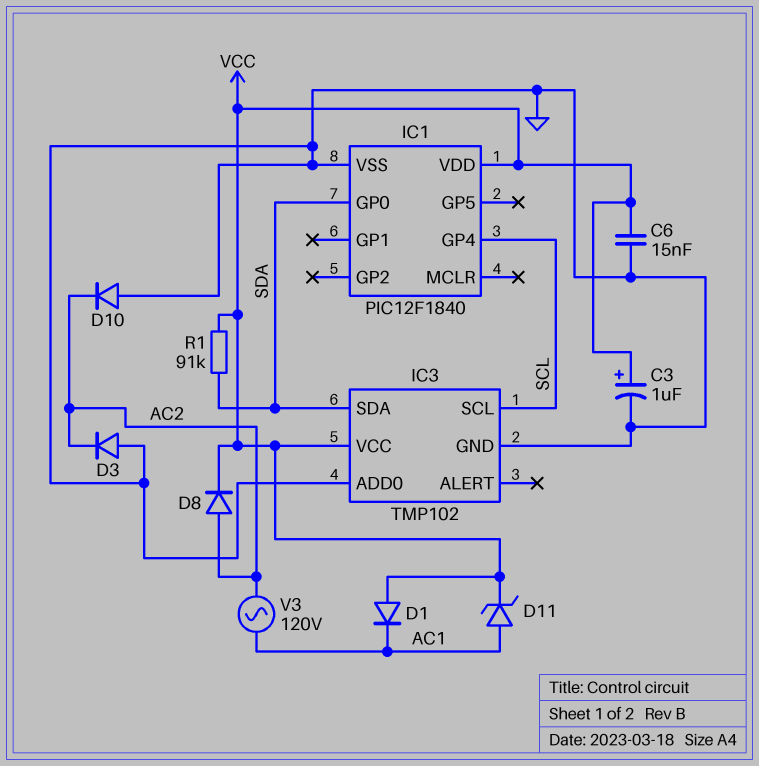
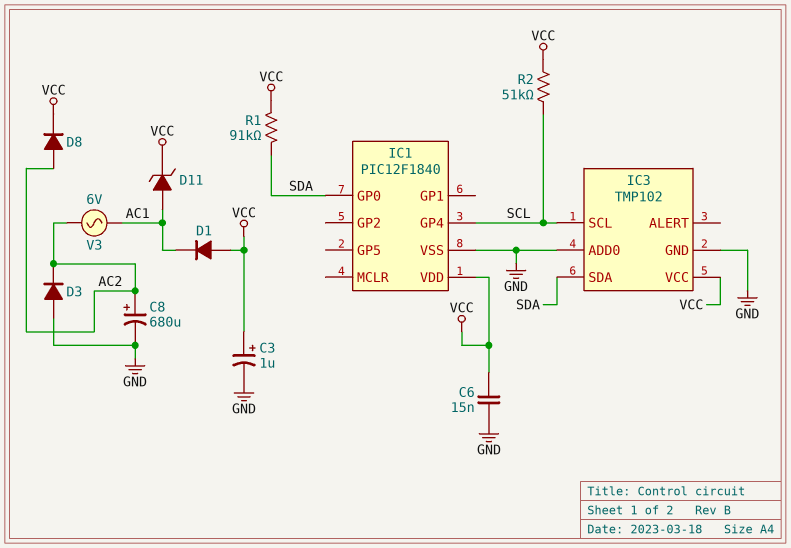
C8: none -> 680uF (plus AC2, minus GND)
D10: diode (A GND, K AC2) -> none
R2: none -> 51k (SCL, VCC)
V3: AC 120V (AC1, AC2) -> AC 6V (AC1, AC2)

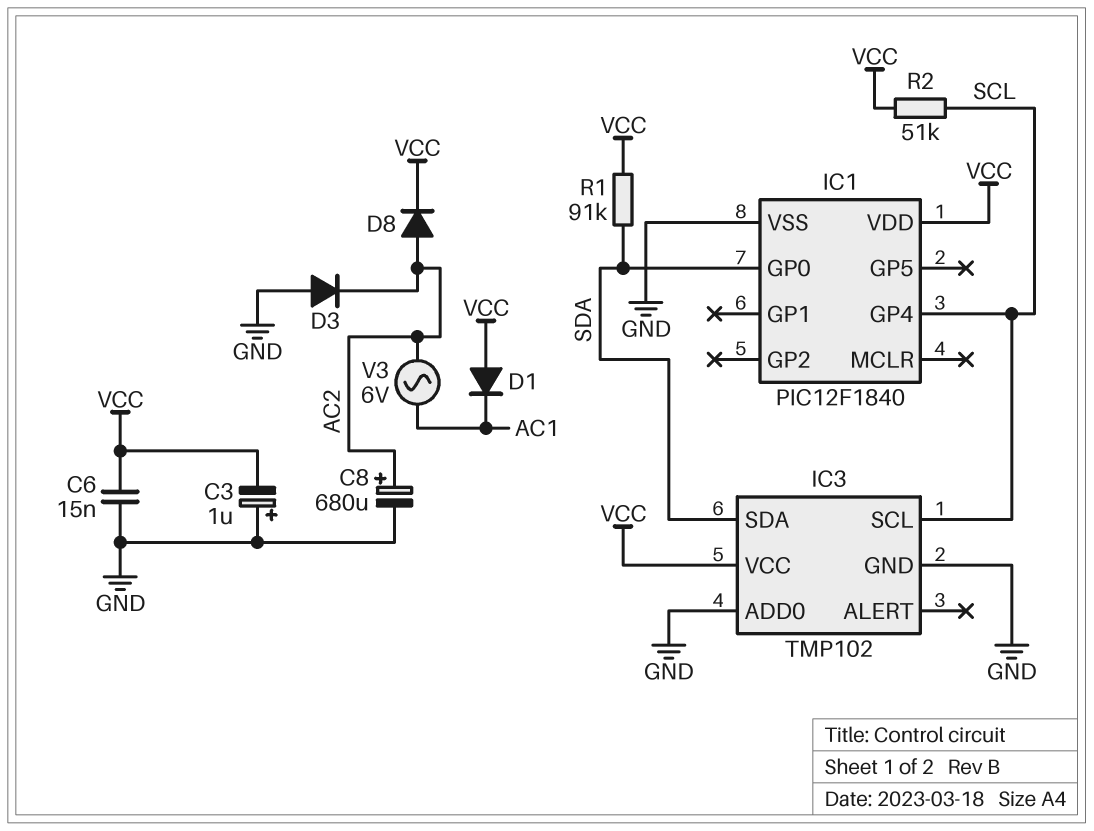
C3: 1uF (plus VCC, minus GND) -> 1uF (plus GND, minus VCC)
D11: zener (A AC1, K VCC) -> none

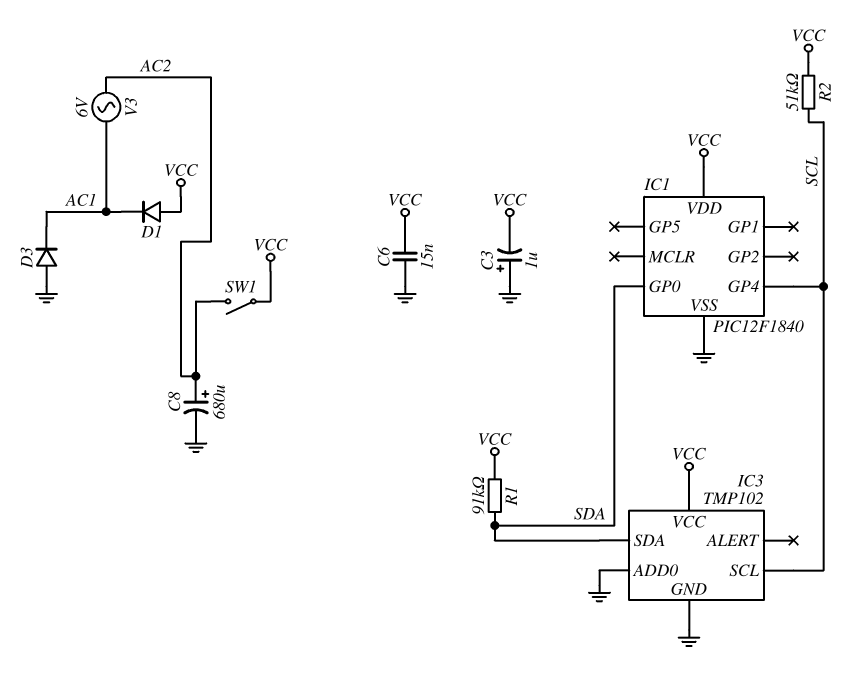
D3: diode (A GND, K AC2) -> diode (A GND, K AC1)
D8: diode (A AC2, K VCC) -> none
SW1: none -> switch (AC2, VCC)

